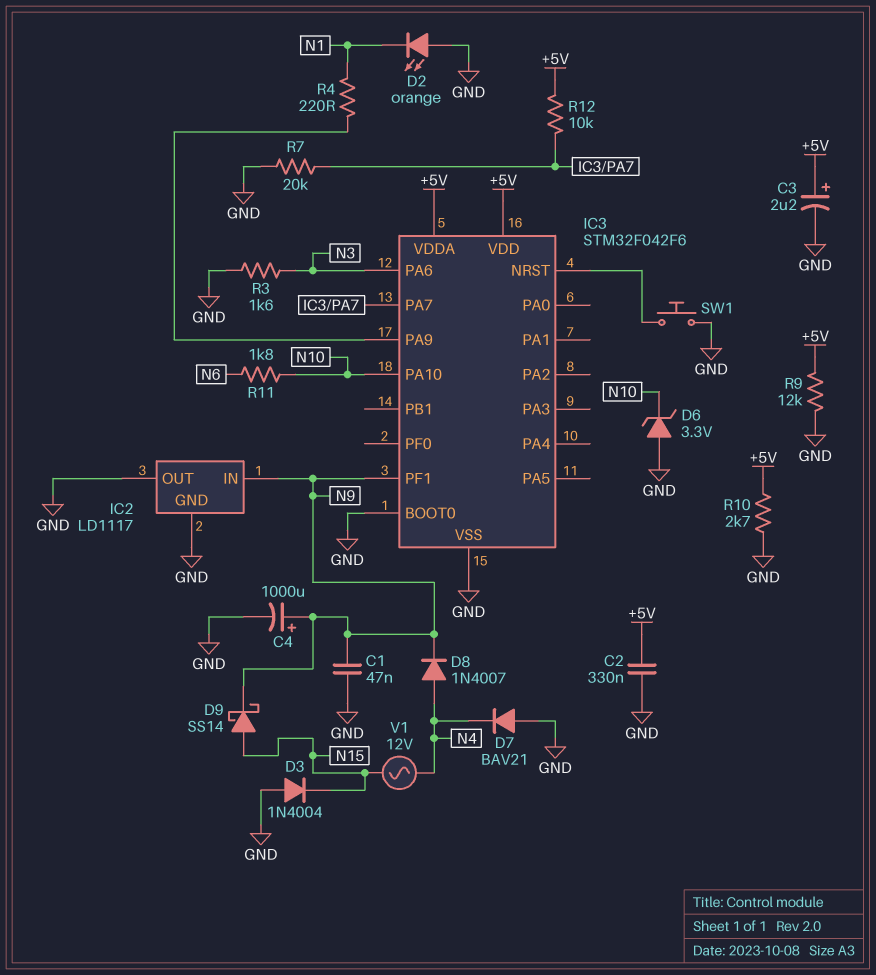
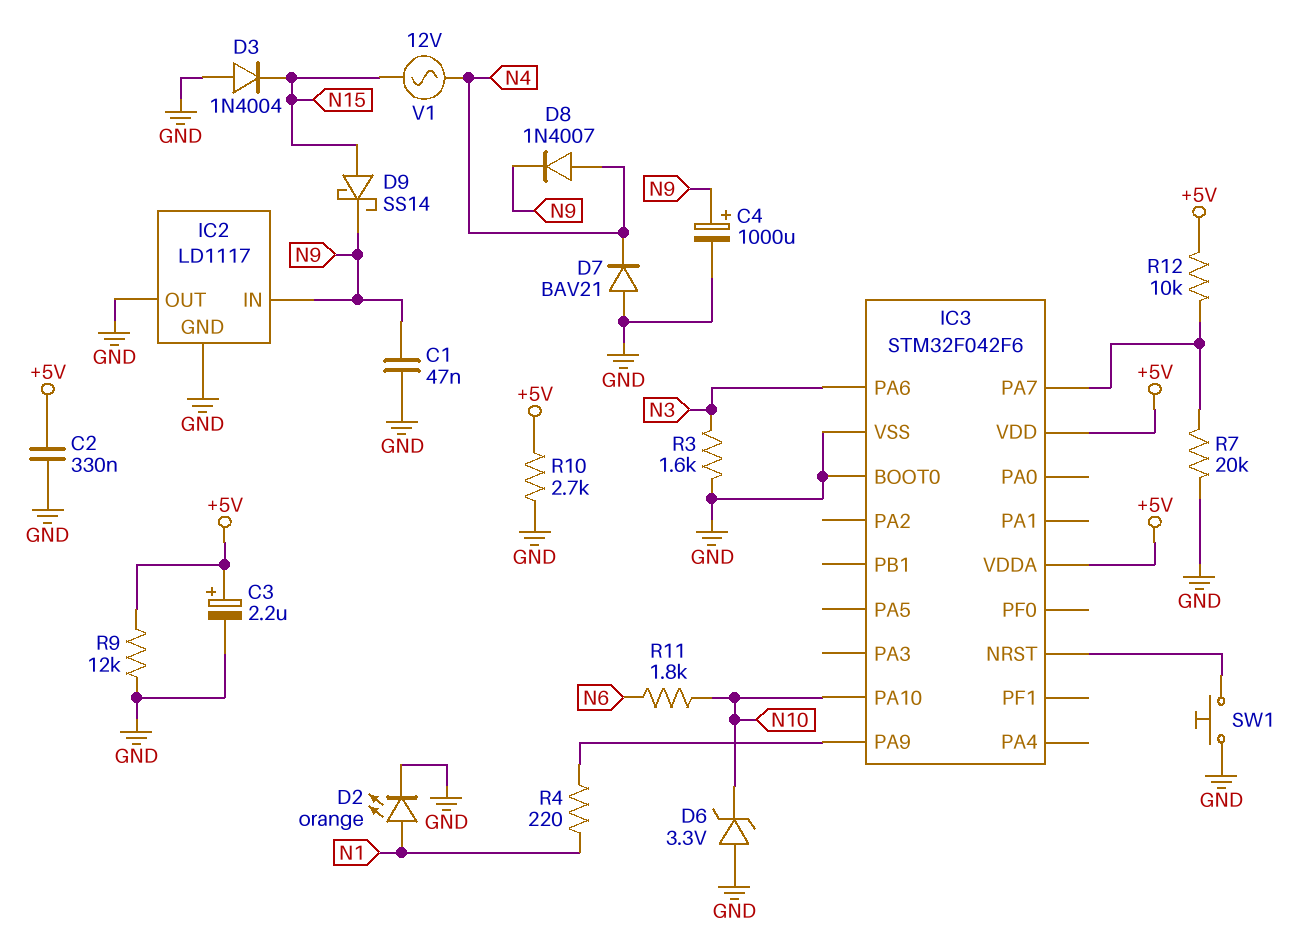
D2: LED orange (A GND, K N1) -> LED orange (A N1, K GND)
IC3 pin PF1: N9 -> none

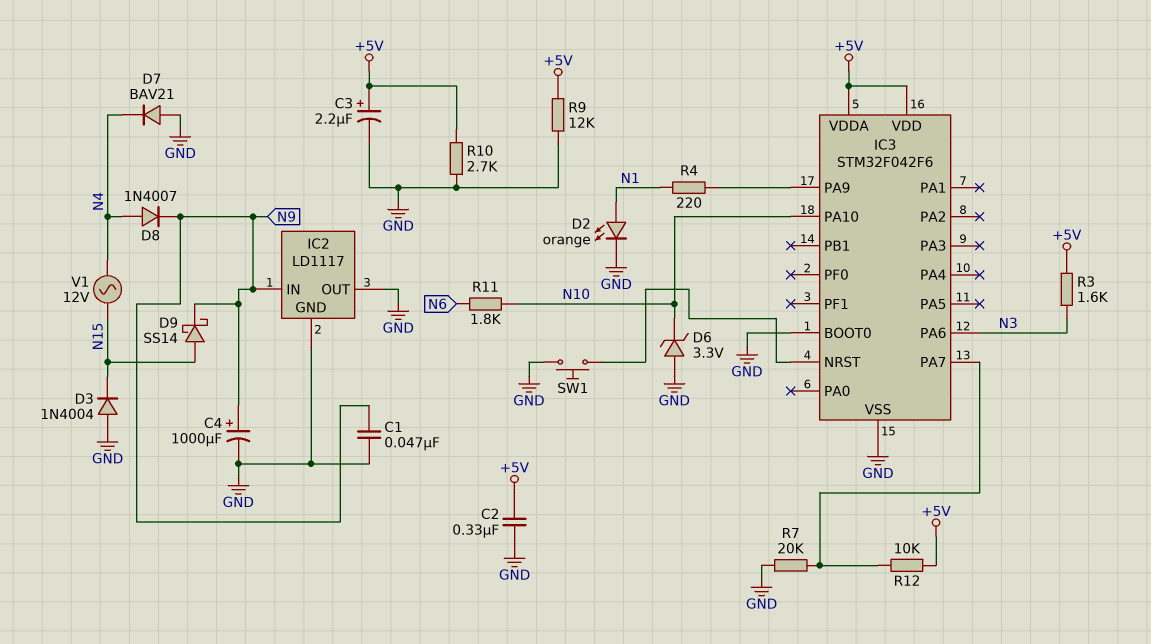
R3: 1.6k (GND, N3) -> 1.6k (+5V, N3)

